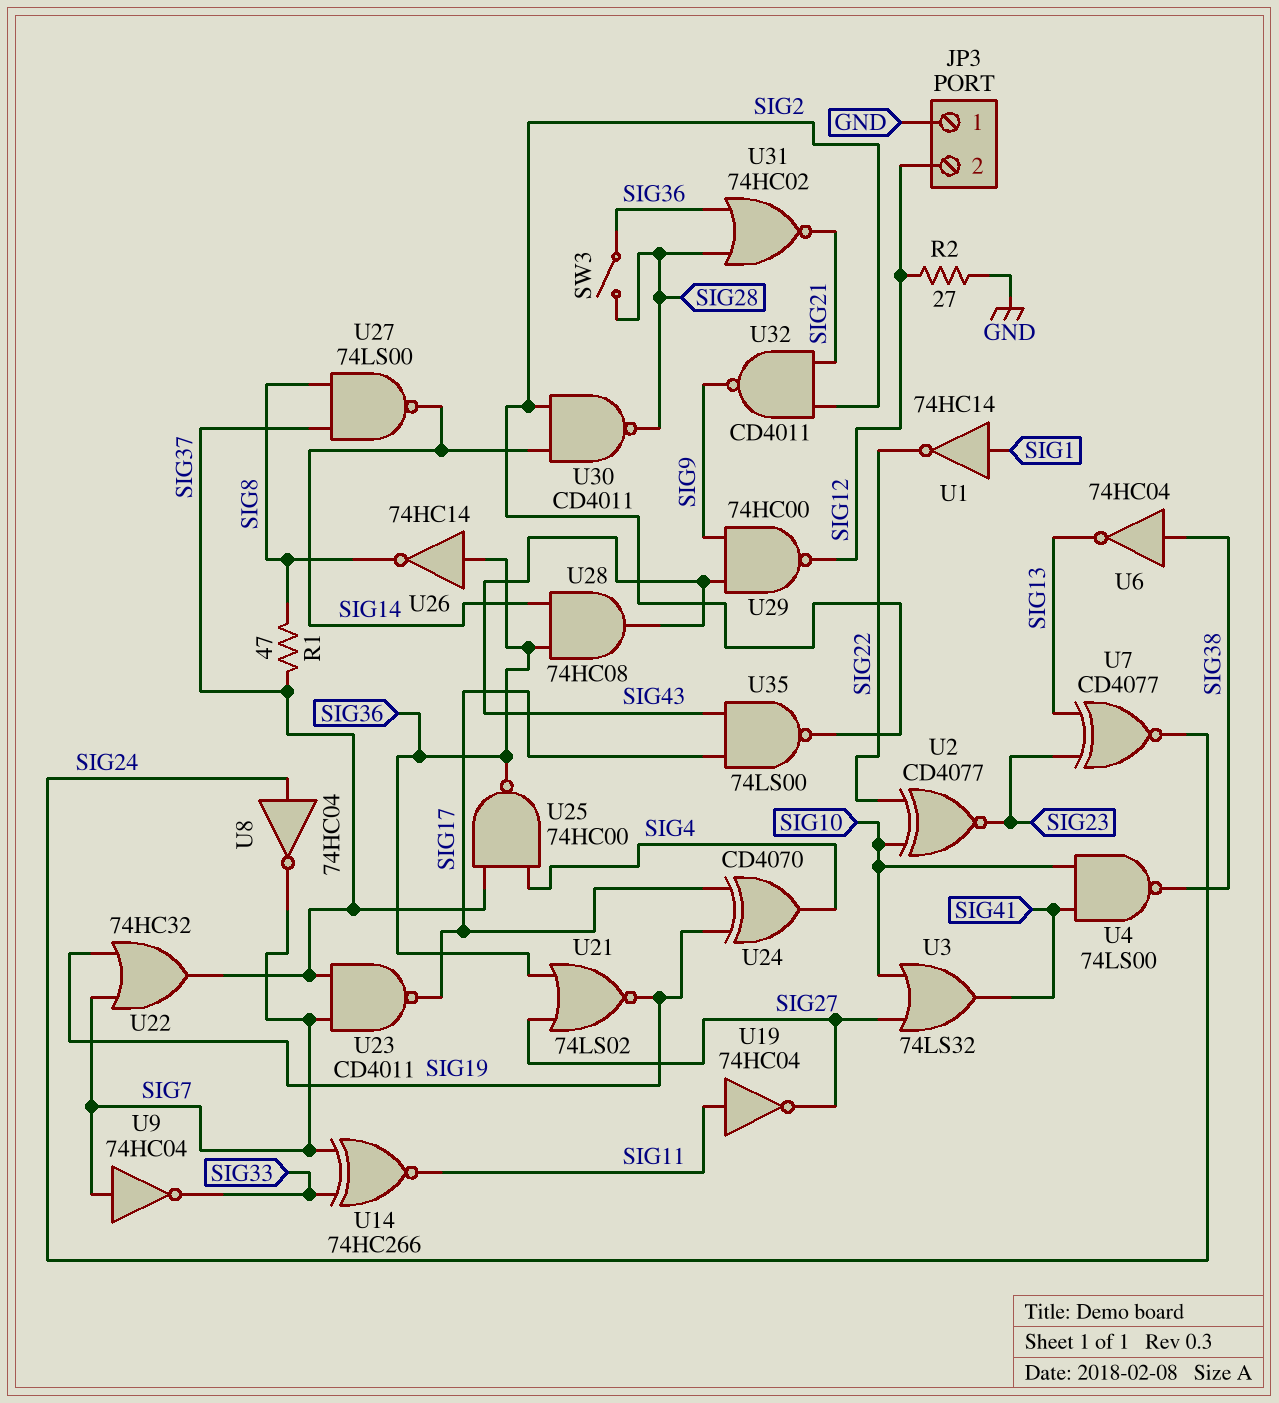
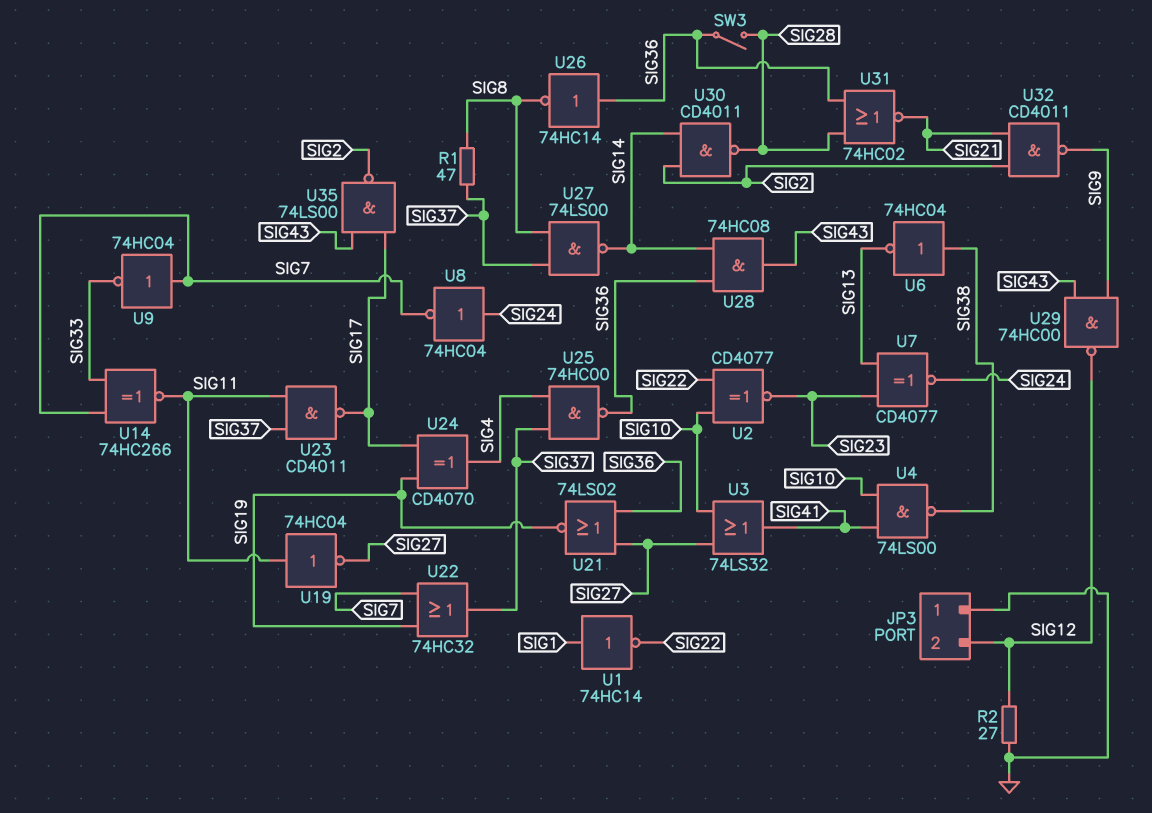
U23: NAND CD4011 (in SIG7, in SIG37, out SIG17) -> NAND CD4011 (in SIG11, in SIG37, out SIG17)

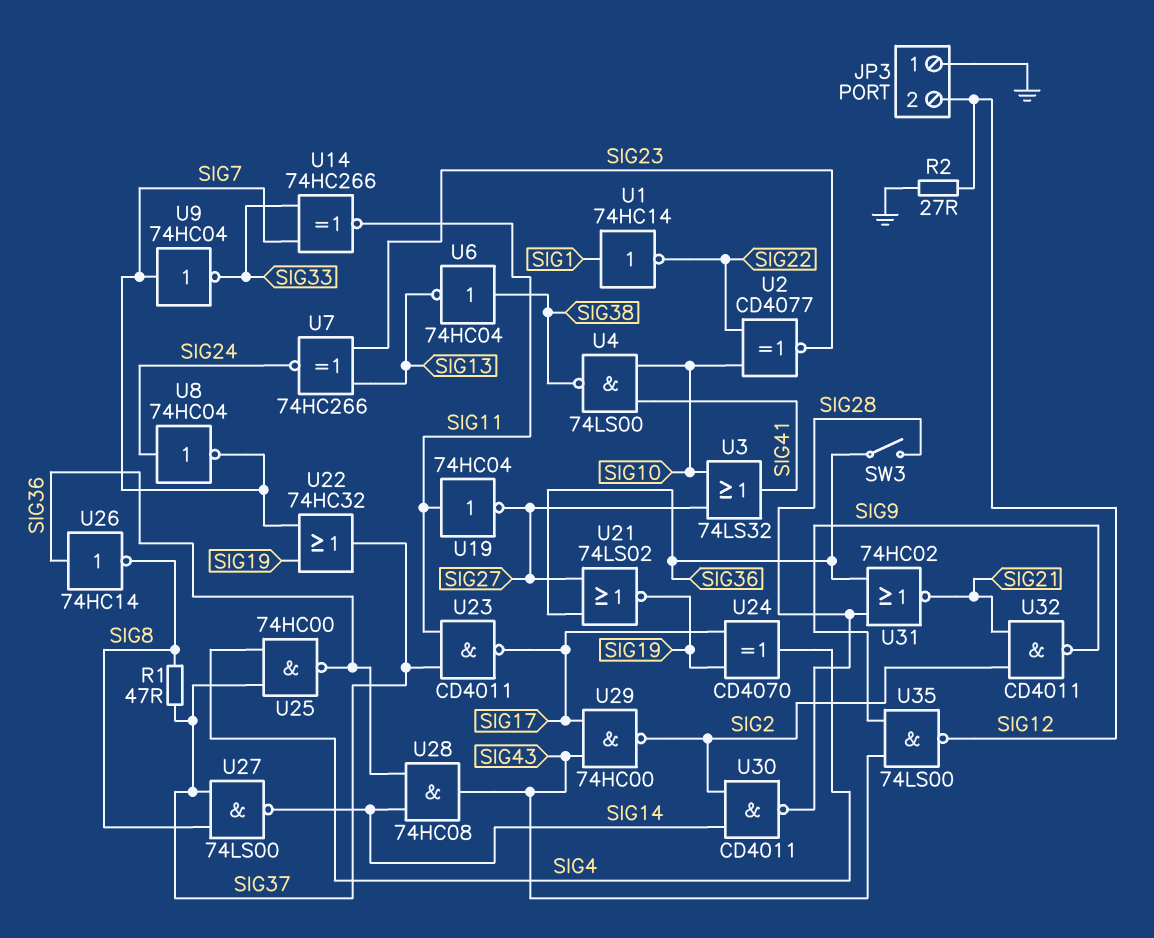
U7: XNOR CD4077 (in SIG13, in SIG23, out SIG24) -> XNOR 74HC266 (in SIG13, in SIG23, out SIG24)
U29: NAND 74HC00 (in SIG9, in SIG43, out SIG12) -> NAND 74HC00 (in SIG17, in SIG43, out SIG2)
U35: NAND 74LS00 (in SIG17, in SIG43, out SIG2) -> NAND 74LS00 (in SIG9, in SIG43, out SIG12)

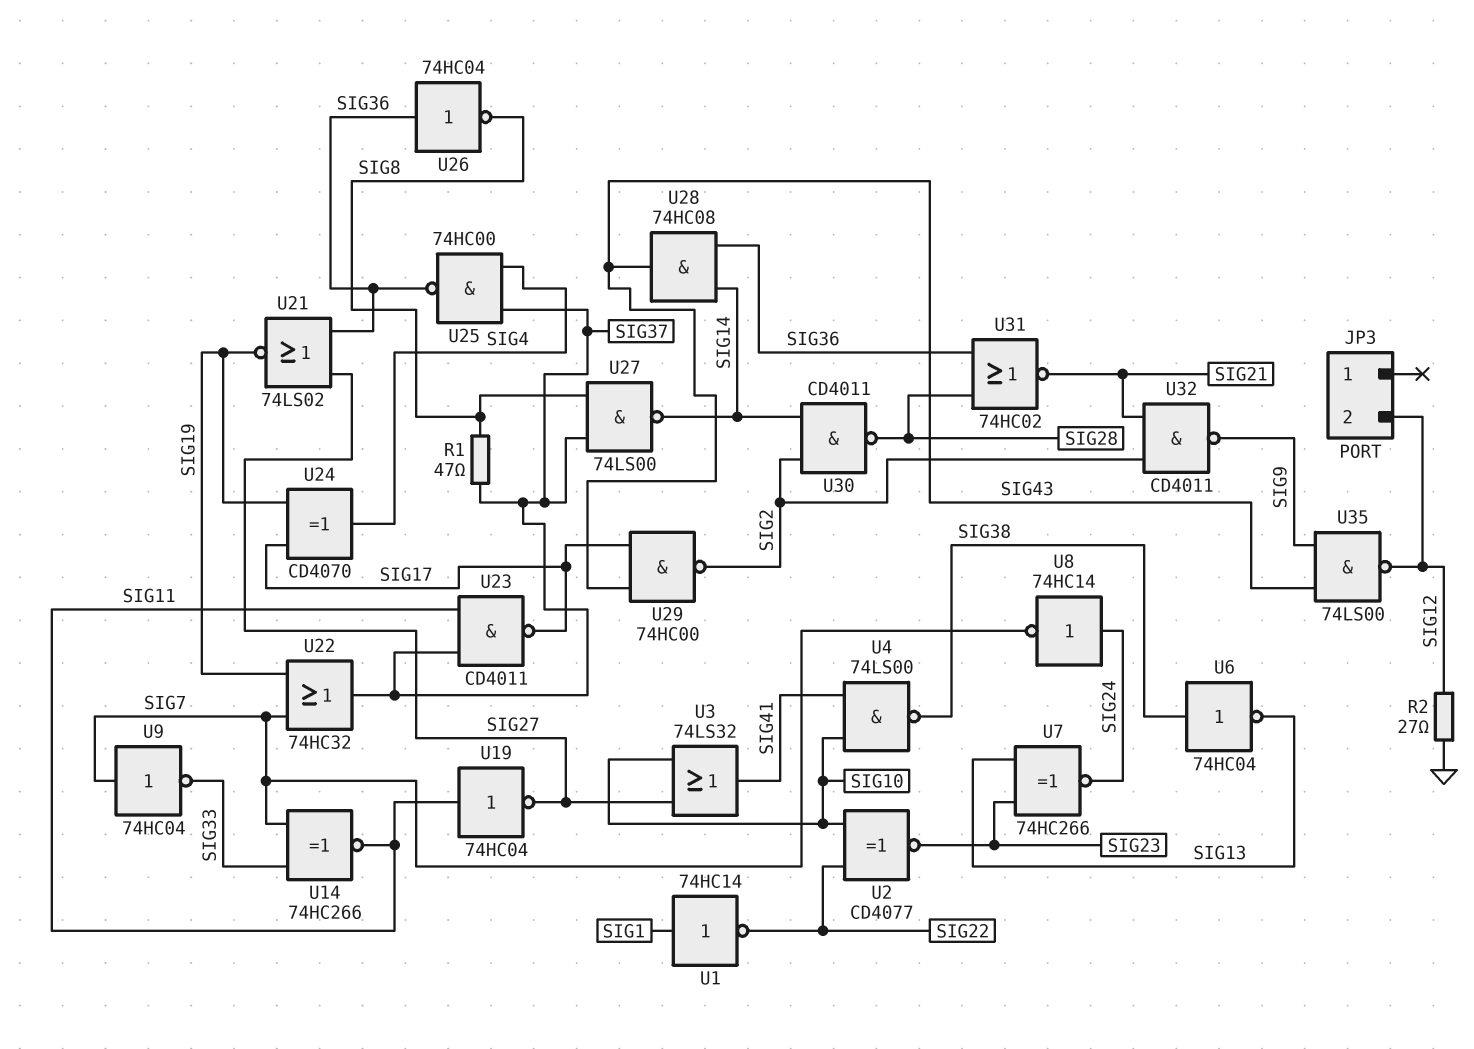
JP3 pin 1: GND -> none
SW3: switch (SIG28, SIG36) -> none
U8: NOT 74HC04 (in SIG24, out SIG7) -> NOT 74HC14 (in SIG24, out SIG7)
U26: NOT 74HC14 (in SIG36, out SIG8) -> NOT 74HC04 (in SIG36, out SIG8)

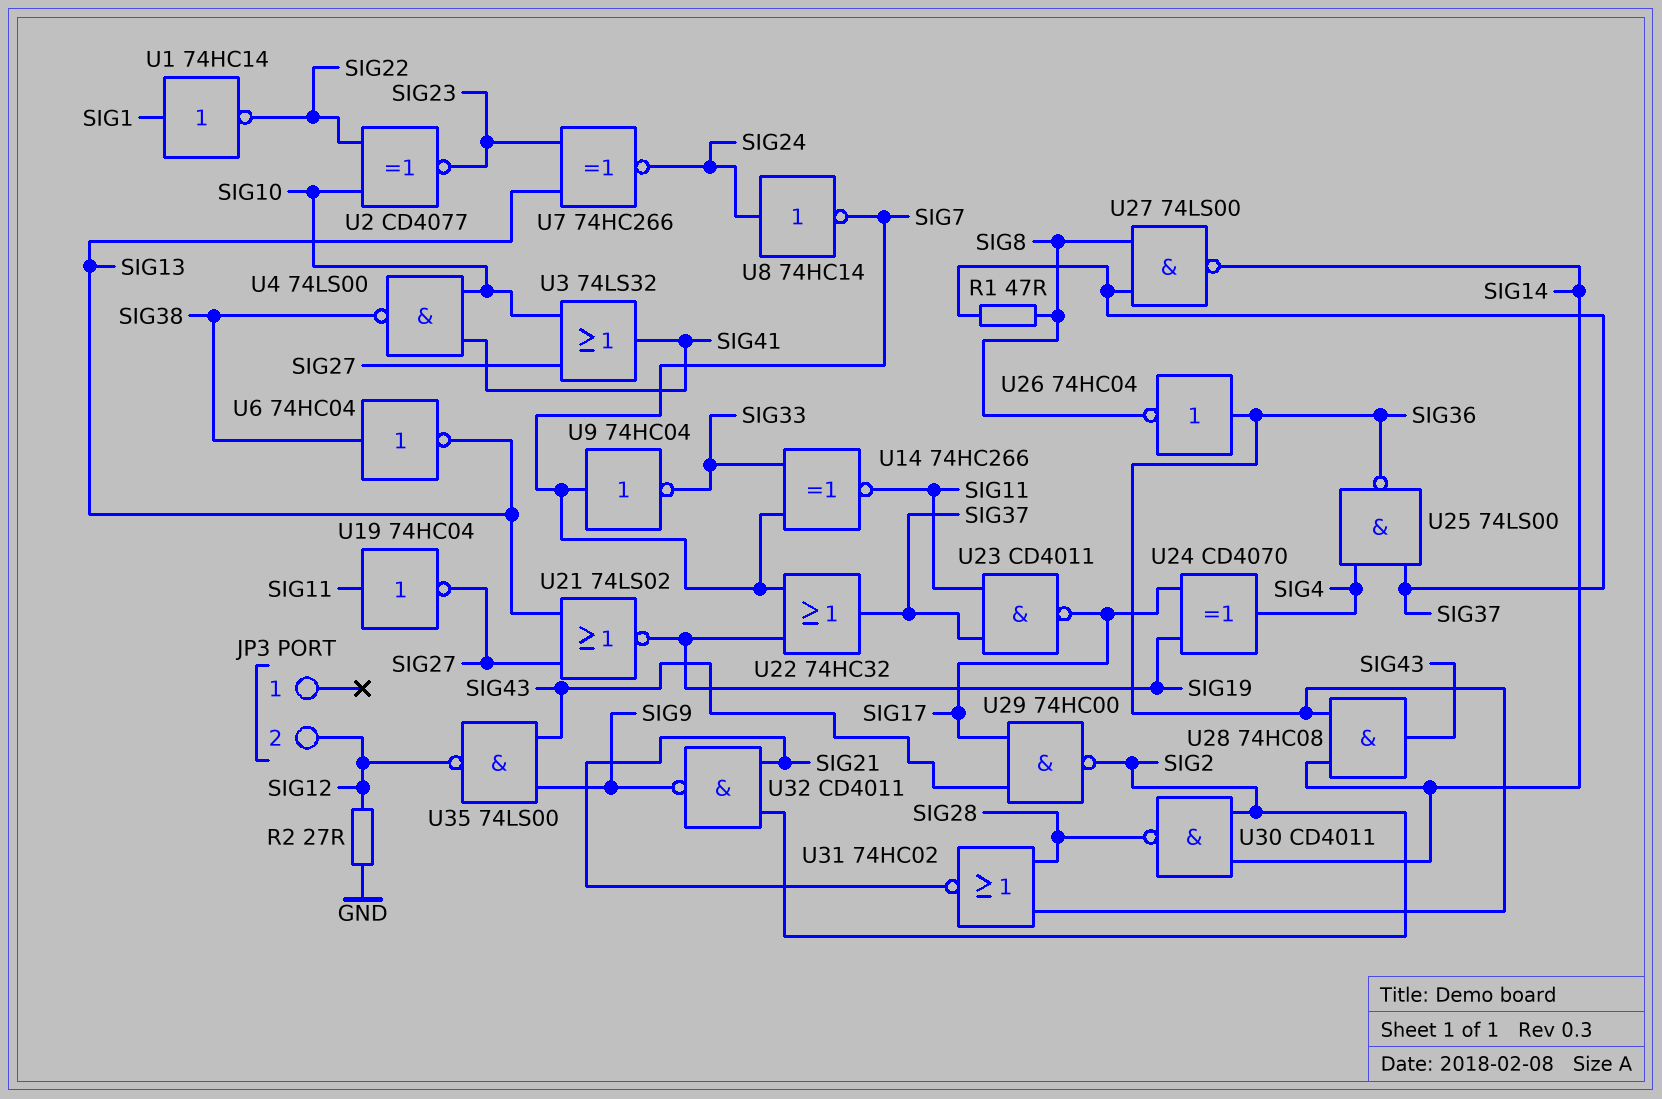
U21: NOR 74LS02 (in SIG27, in SIG36, out SIG19) -> NOR 74LS02 (in SIG13, in SIG27, out SIG19)
U25: NAND 74HC00 (in SIG4, in SIG37, out SIG36) -> NAND 74LS00 (in SIG4, in SIG37, out SIG36)

